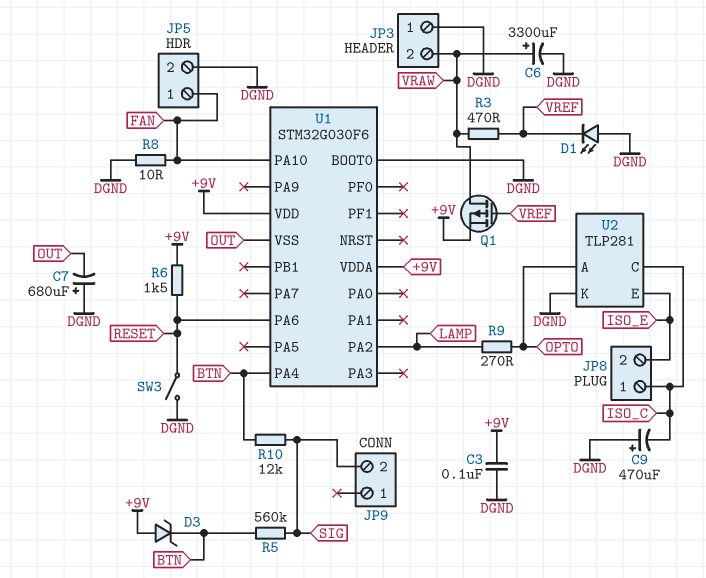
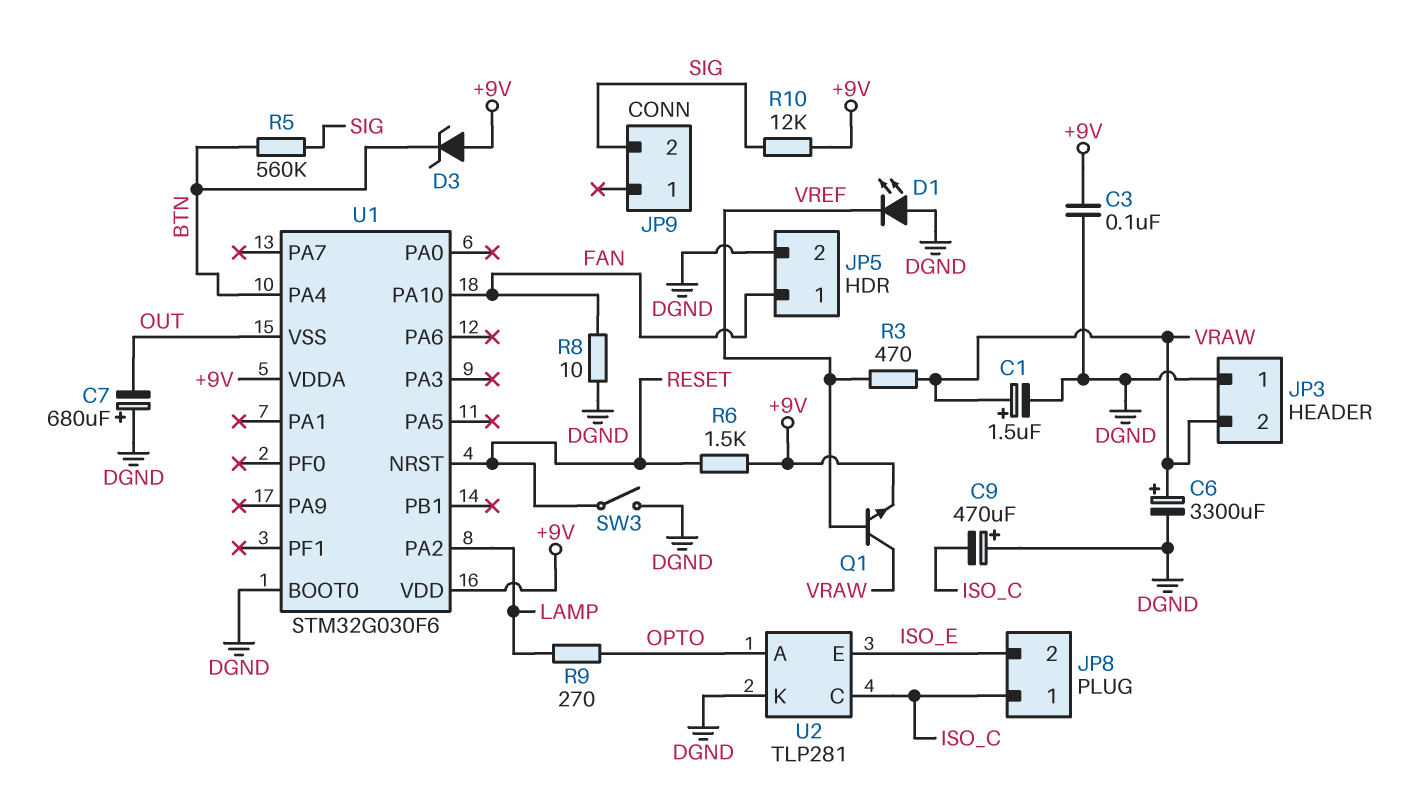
C1: none -> 1.5uF (plus VRAW, minus DGND)
Q1: PMOS (G VREF, D VRAW, S +9V) -> NPN (B VREF, C VRAW, E +9V)
R10: 12k (BTN, SIG) -> 12k (+9V, SIG)
U1 pin NRST: none -> RESET
U1 pin PA6: RESET -> none

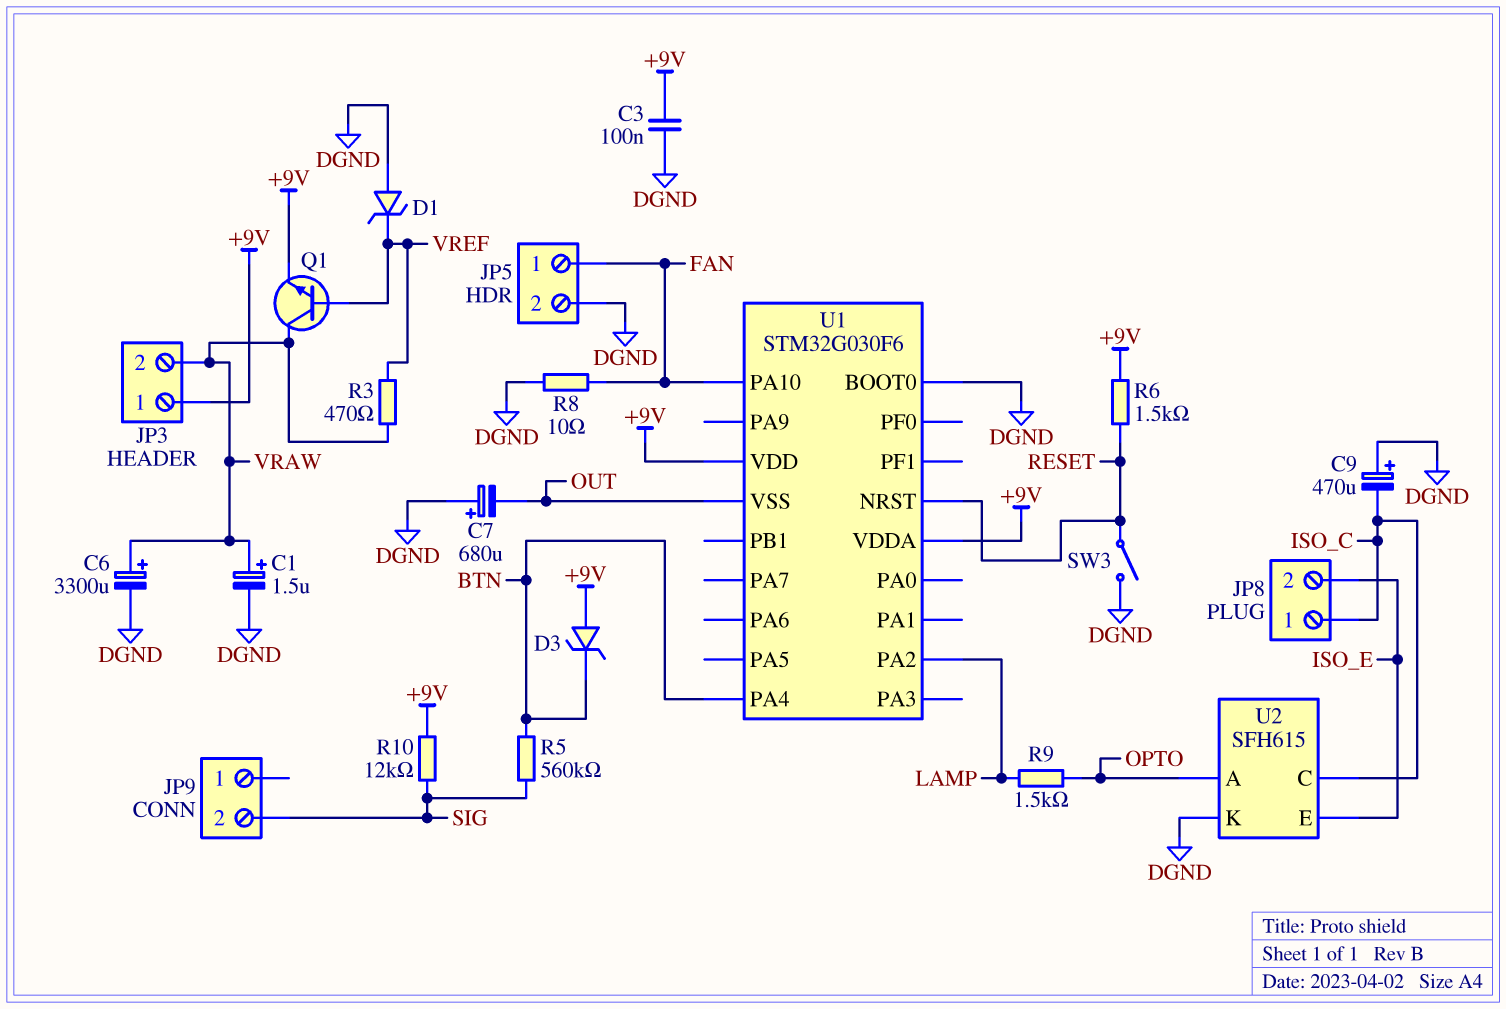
D1: LED (A DGND, K VREF) -> zener (A DGND, K VREF)
JP3 pin 1: DGND -> +9V
R9: 270 (LAMP, OPTO) -> 1.5k (LAMP, OPTO)
U2: TLP281 -> SFH615

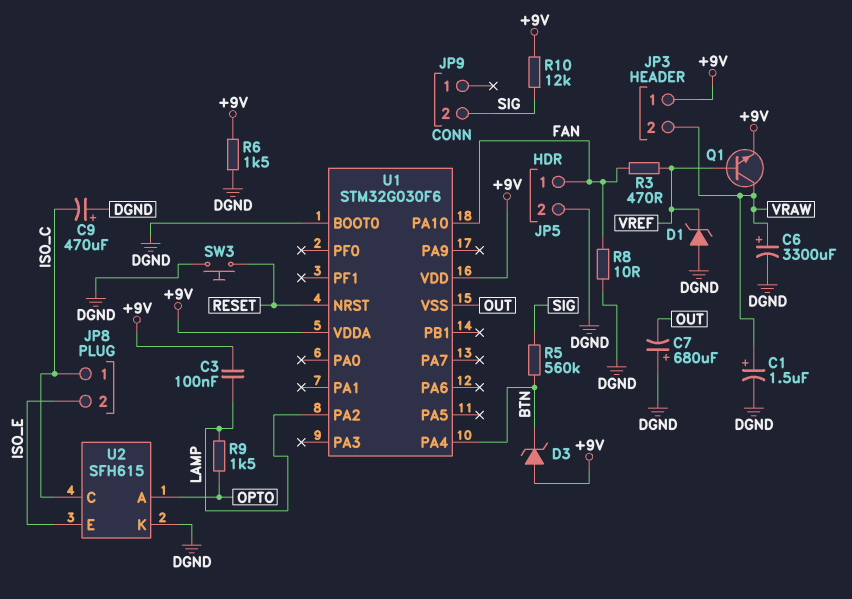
C3: 100nF (+9V, DGND) -> 100nF (+9V, LAMP)
R3: 470 (VRAW, VREF) -> 470 (FAN, VREF)
R6: 1.5k (+9V, RESET) -> 1.5k (+9V, DGND)
SW3: switch (DGND, RESET) -> button (DGND, RESET)

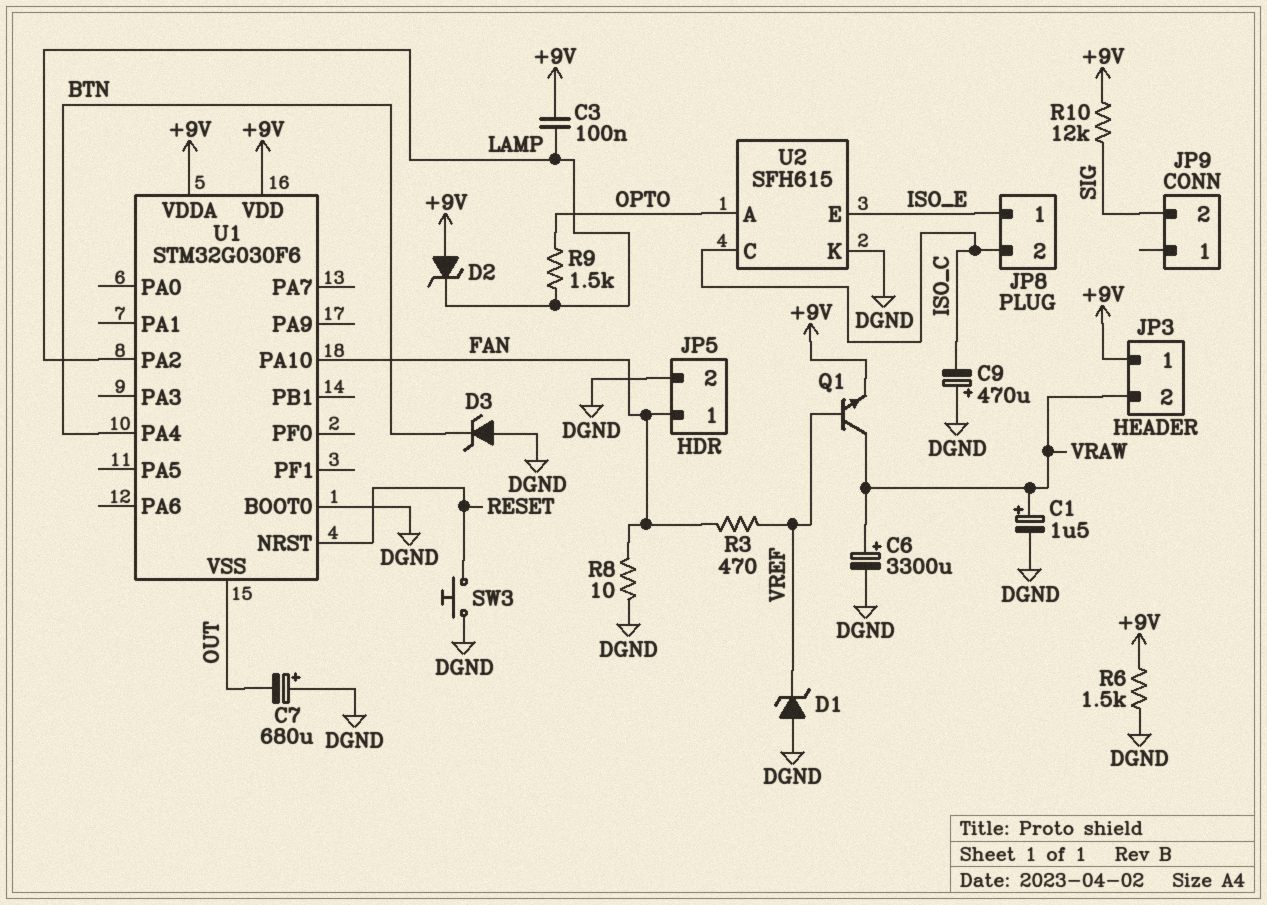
D2: none -> zener (A +9V, K LAMP)
D3: zener (A +9V, K BTN) -> zener (A DGND, K BTN)
JP8 pin 1: ISO_C -> ISO_E
JP8 pin 2: ISO_E -> ISO_C
R5: 560k (BTN, SIG) -> none

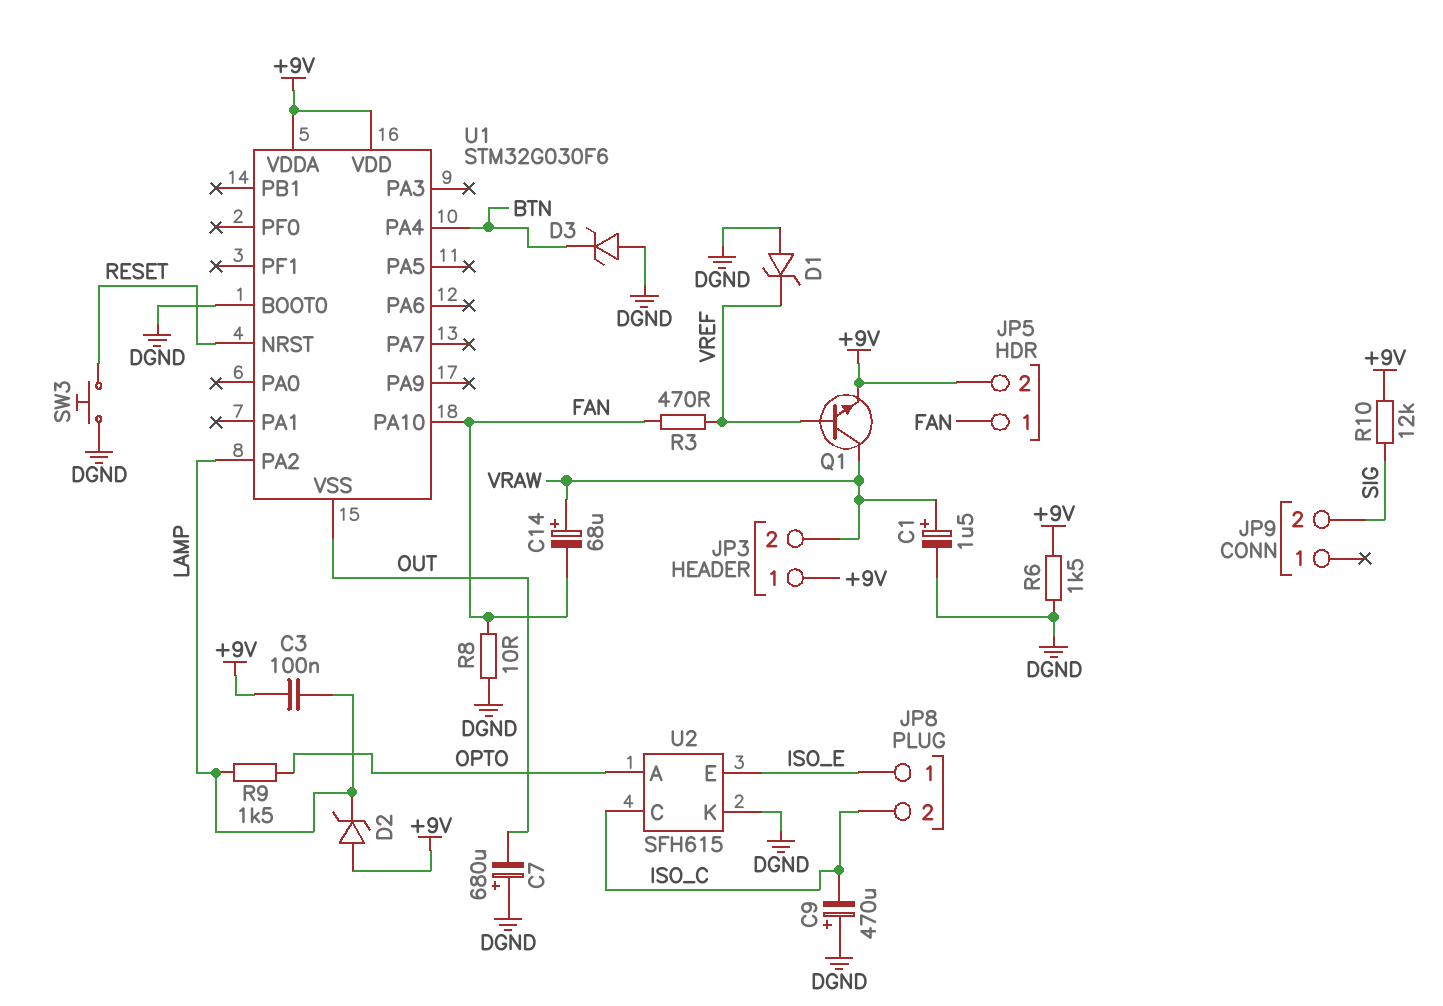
C6: 3300uF (plus VRAW, minus DGND) -> none
C14: none -> 68uF (plus VRAW, minus FAN)
JP5 pin 2: DGND -> +9V

